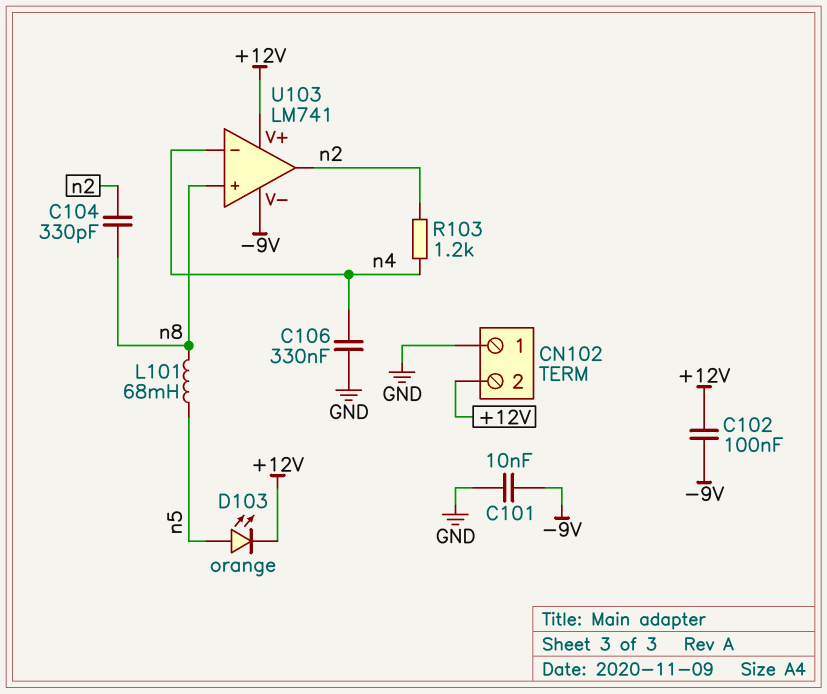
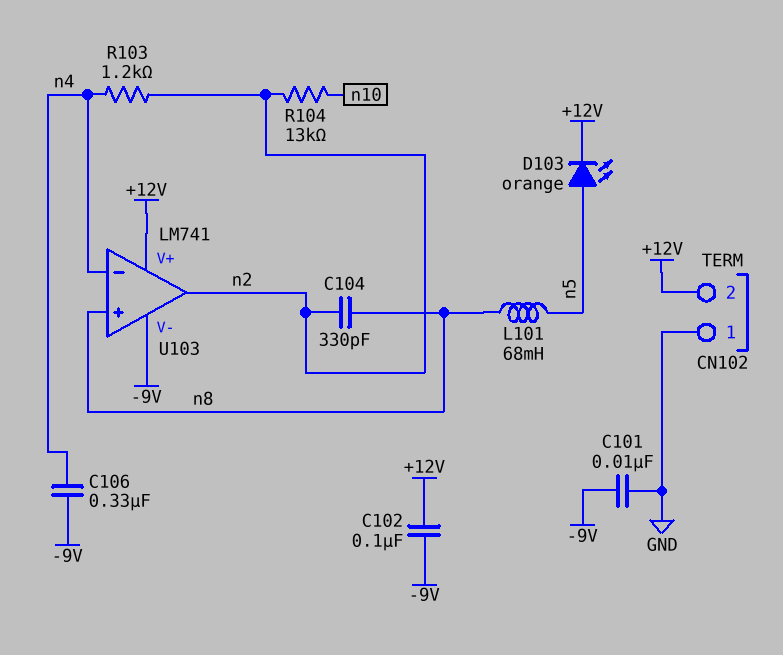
C106: 330nF (GND, n4) -> 330nF (-9V, n4)
R104: none -> 13k (n2, n10)

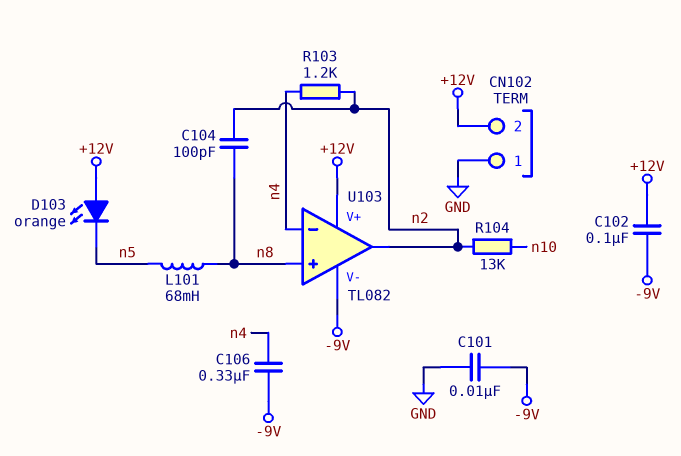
C104: 330pF (n2, n8) -> 100pF (n2, n8)
D103: LED orange (A n5, K +12V) -> LED orange (A +12V, K n5)
U103: LM741 -> TL082

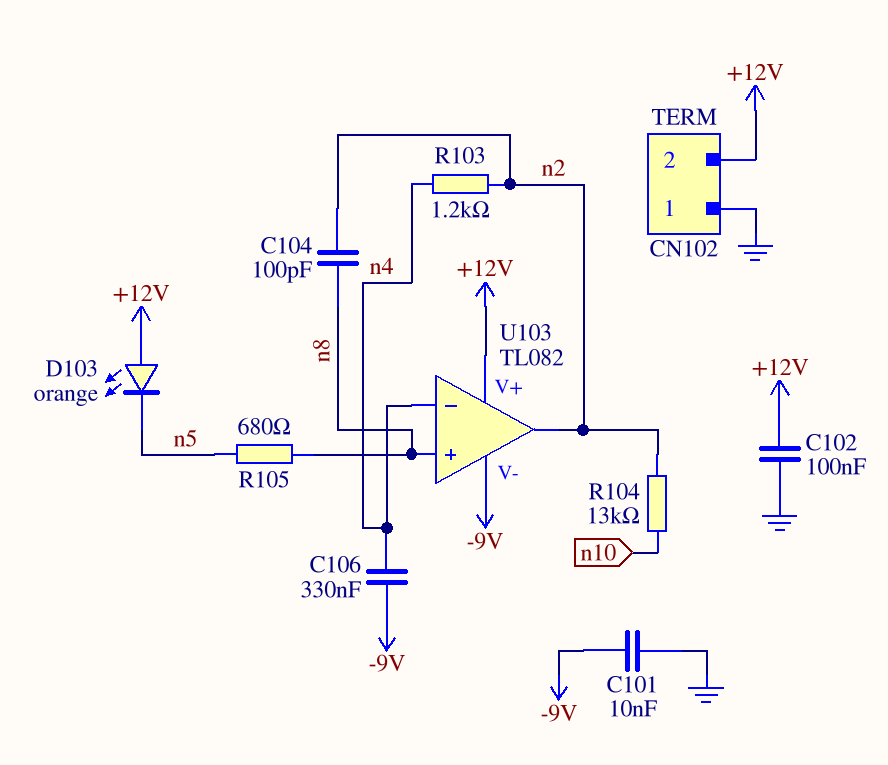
C102: 100nF (+12V, -9V) -> 100nF (+12V, GND)
L101: 68mH (n5, n8) -> none
R105: none -> 680 (n5, n8)

